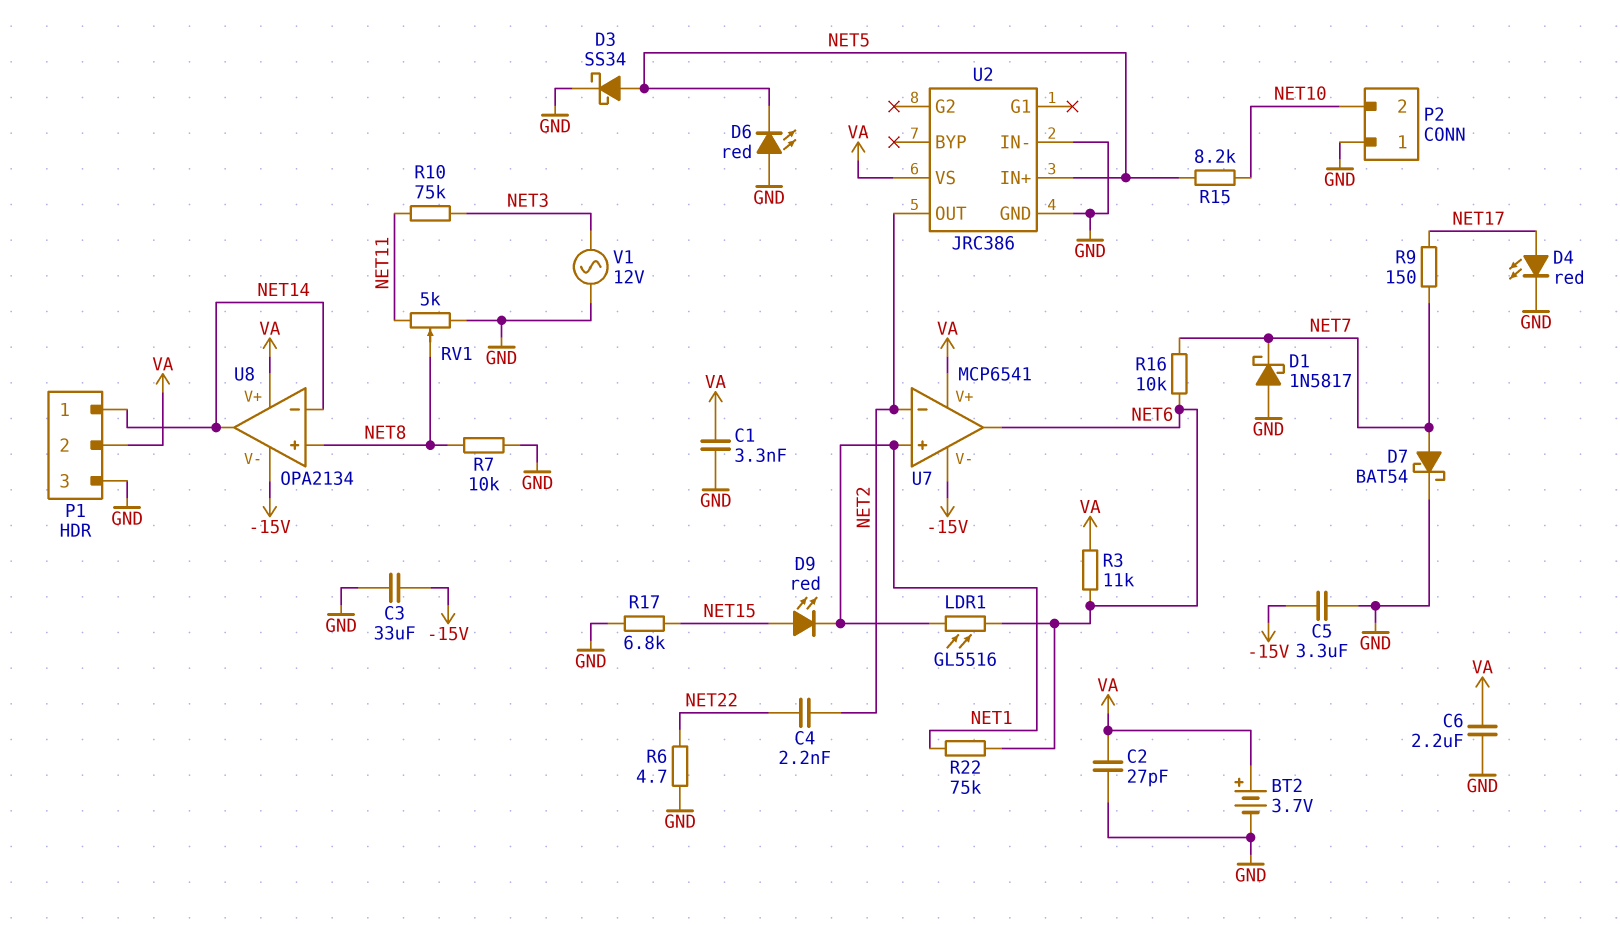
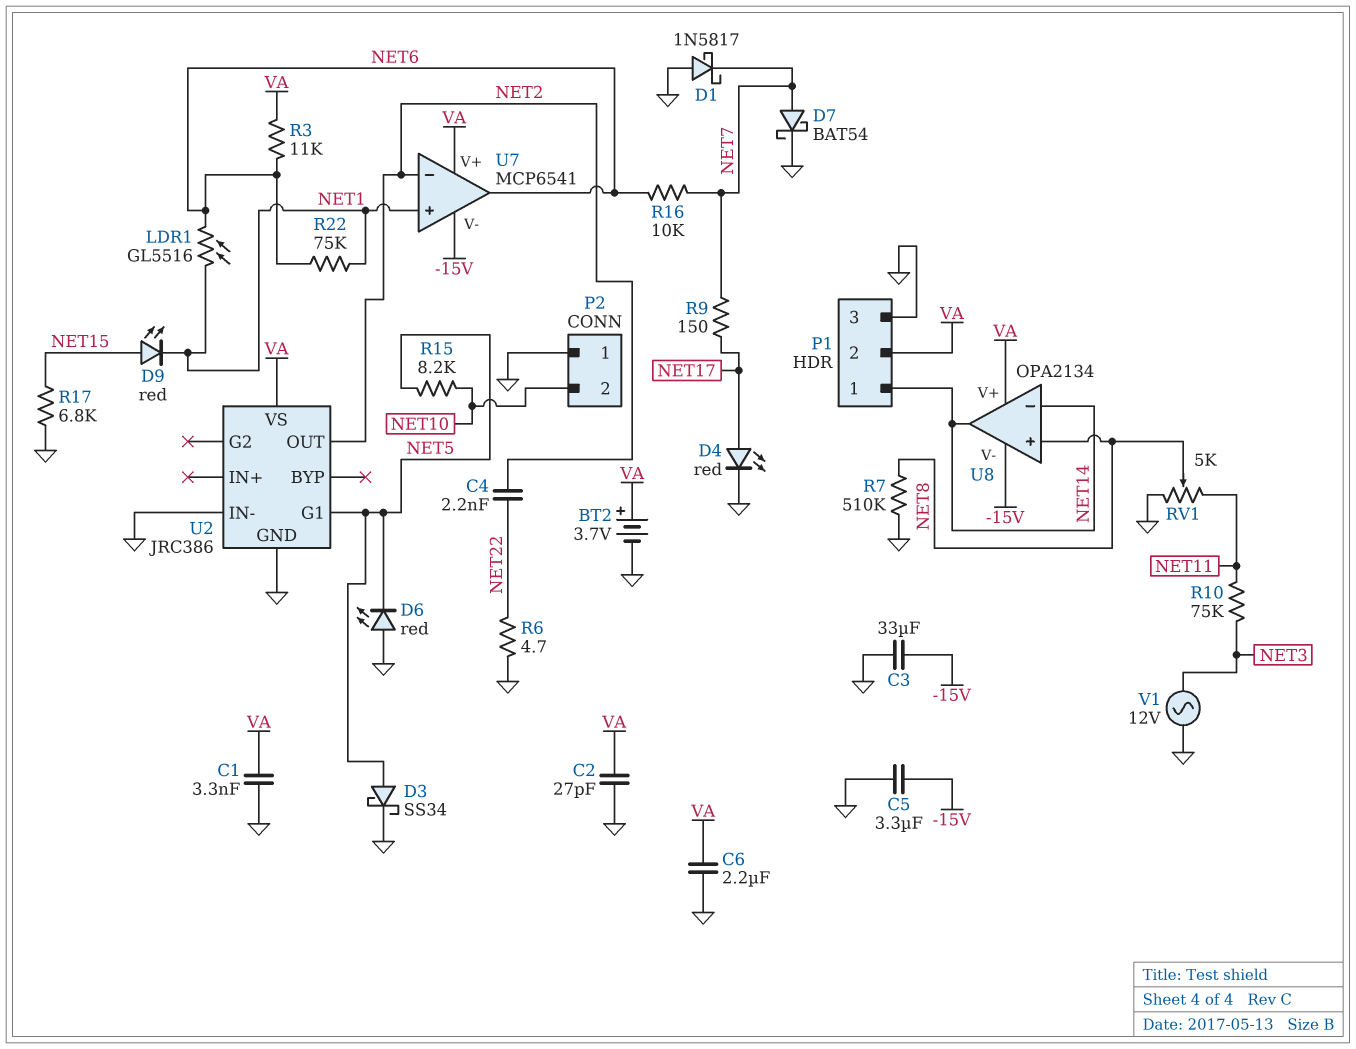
R7: 10k (GND, NET8) -> 510k (GND, NET8)
U2 pin G1: none -> NET5
U2 pin IN+: NET5 -> none

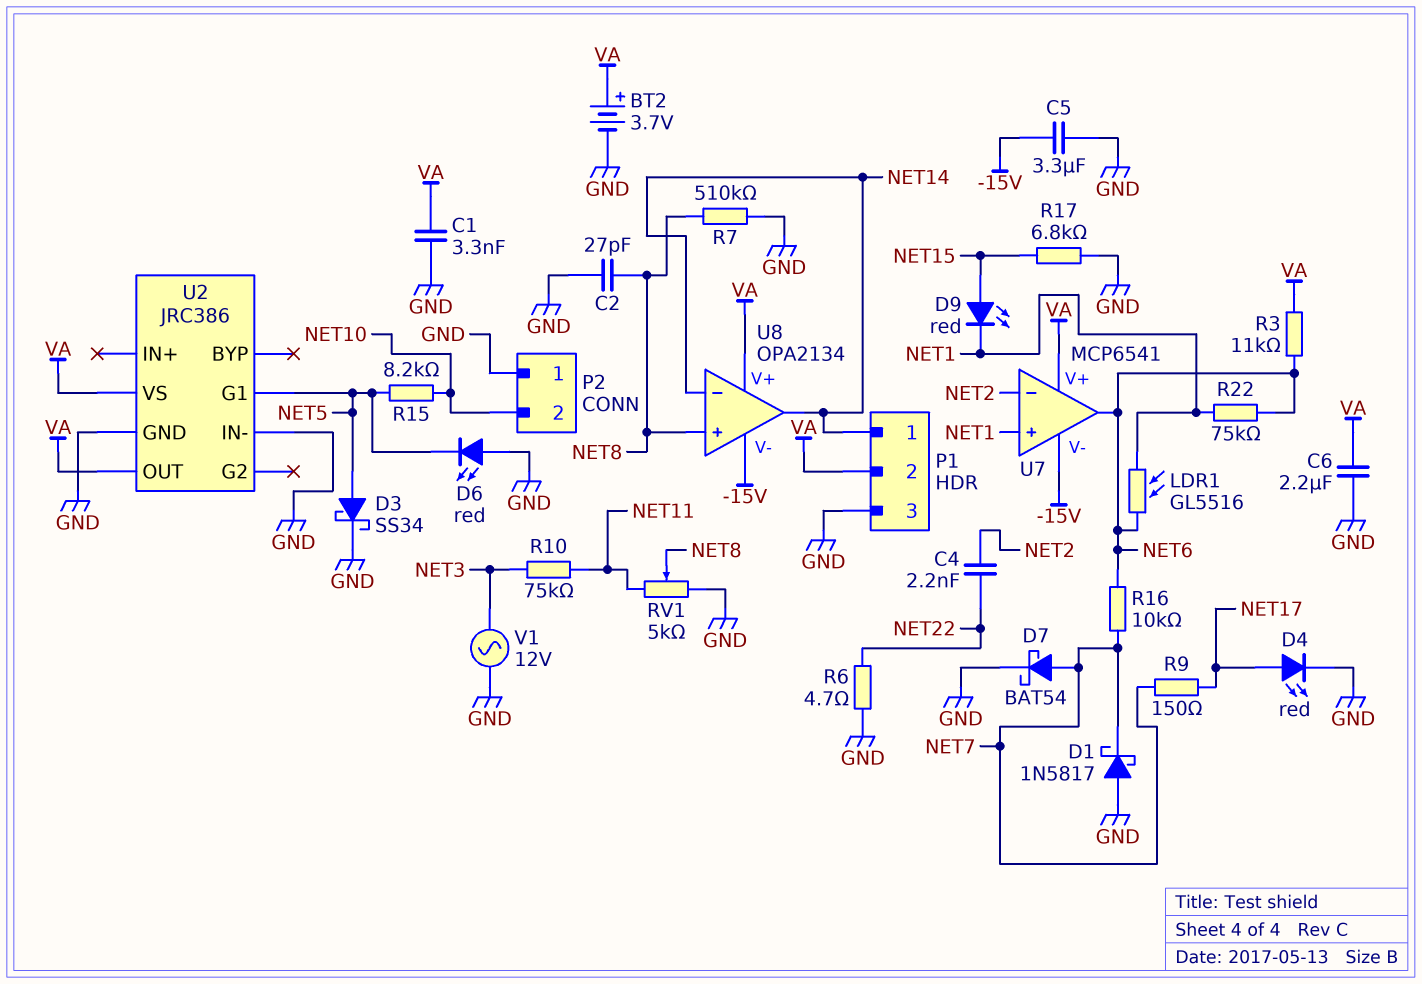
C2: 27pF (GND, VA) -> 27pF (GND, NET8)
C3: 33uF (-15V, GND) -> none
U2 pin OUT: NET2 -> VA

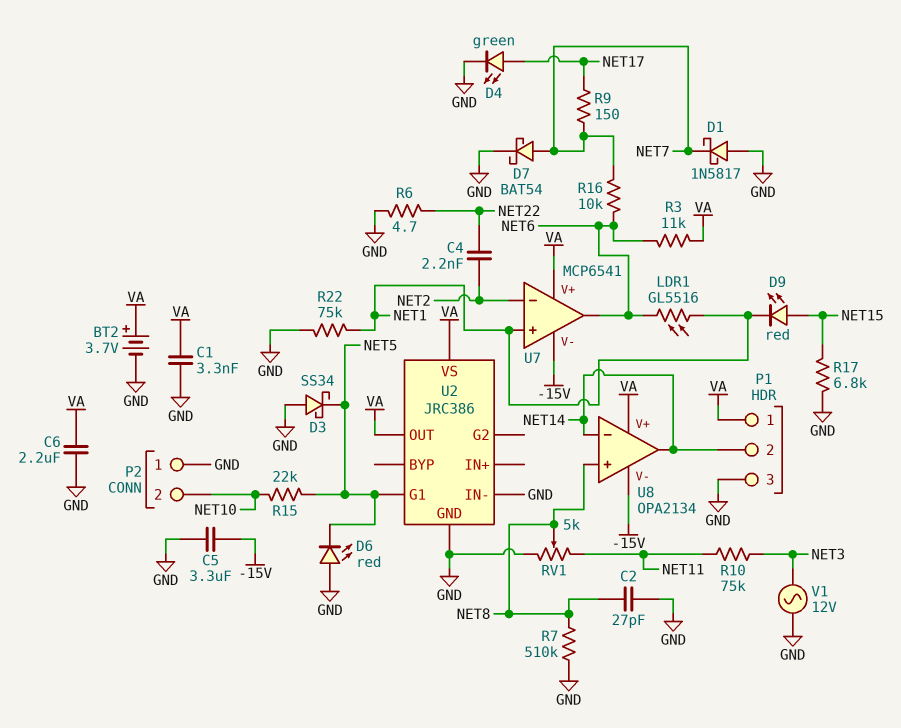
D3: schottky SS34 (A NET5, K GND) -> schottky SS34 (A GND, K NET5)
D4: LED red (A NET17, K GND) -> LED green (A NET17, K GND)
P1 pin 1: NET14 -> VA
P1 pin 2: VA -> NET14
R15: 8.2k (NET5, NET10) -> 22k (NET5, NET10)
R22: 75k (NET1, NET6) -> 75k (GND, NET1)

